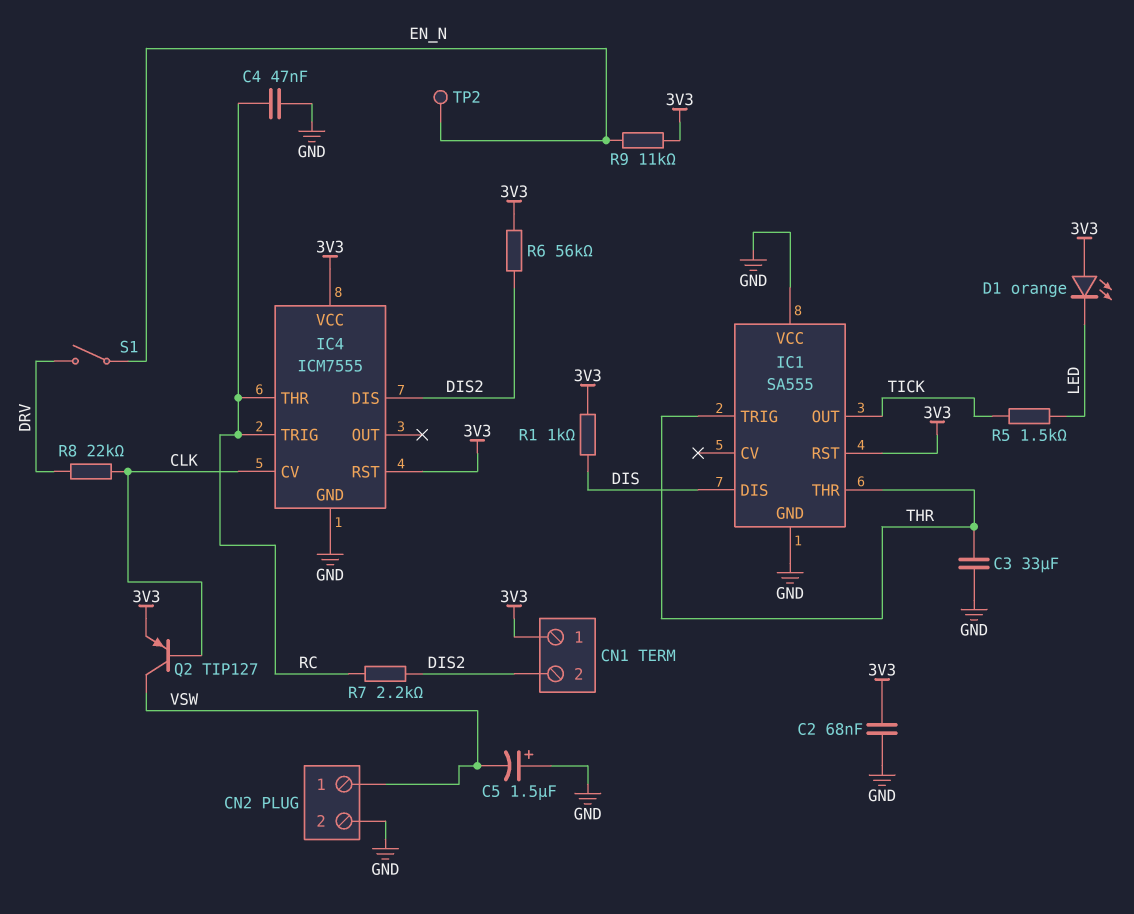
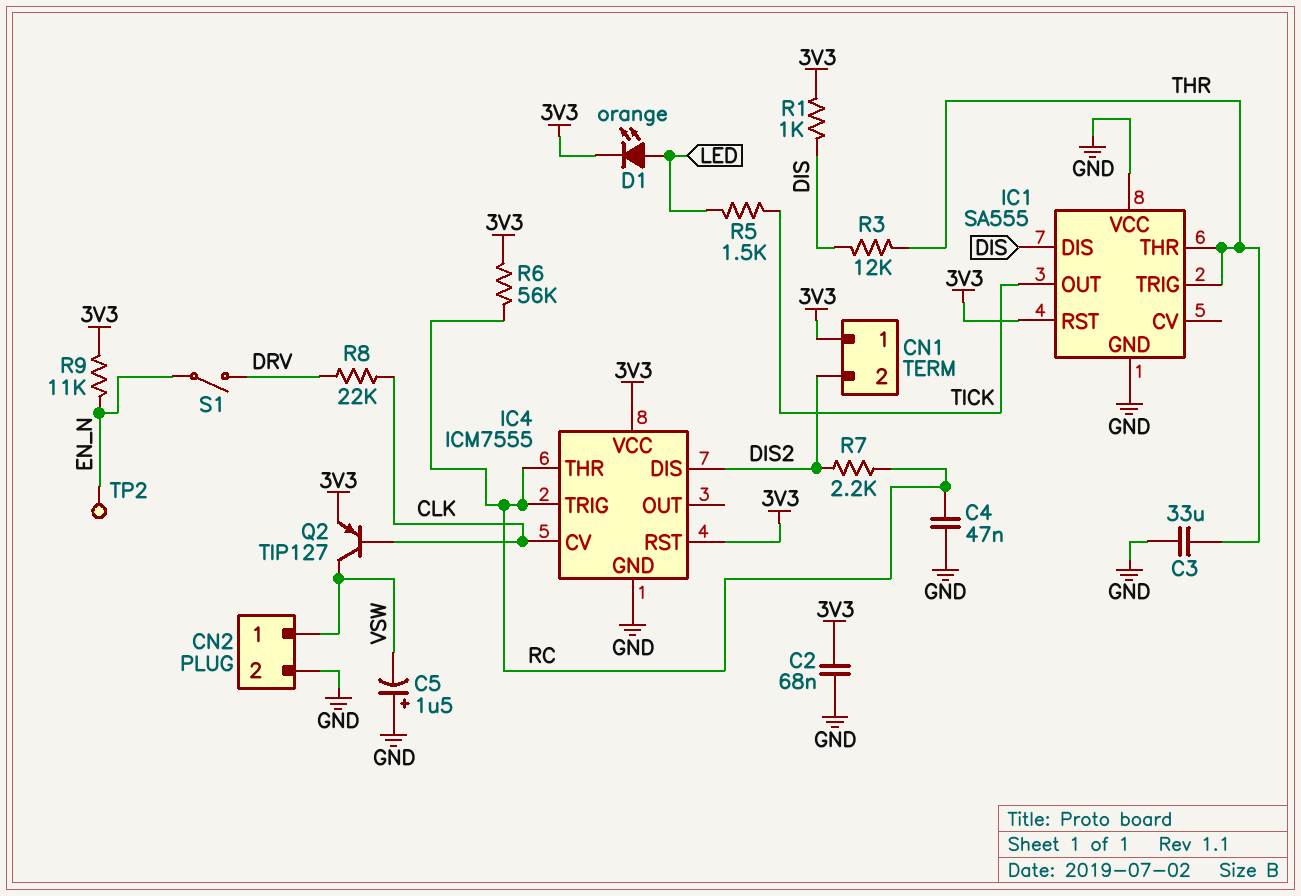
D1: LED orange (A 3V3, K LED) -> LED orange (A LED, K 3V3)
R3: none -> 12k (DIS, THR)
R6: 56k (3V3, DIS2) -> 56k (3V3, RC)

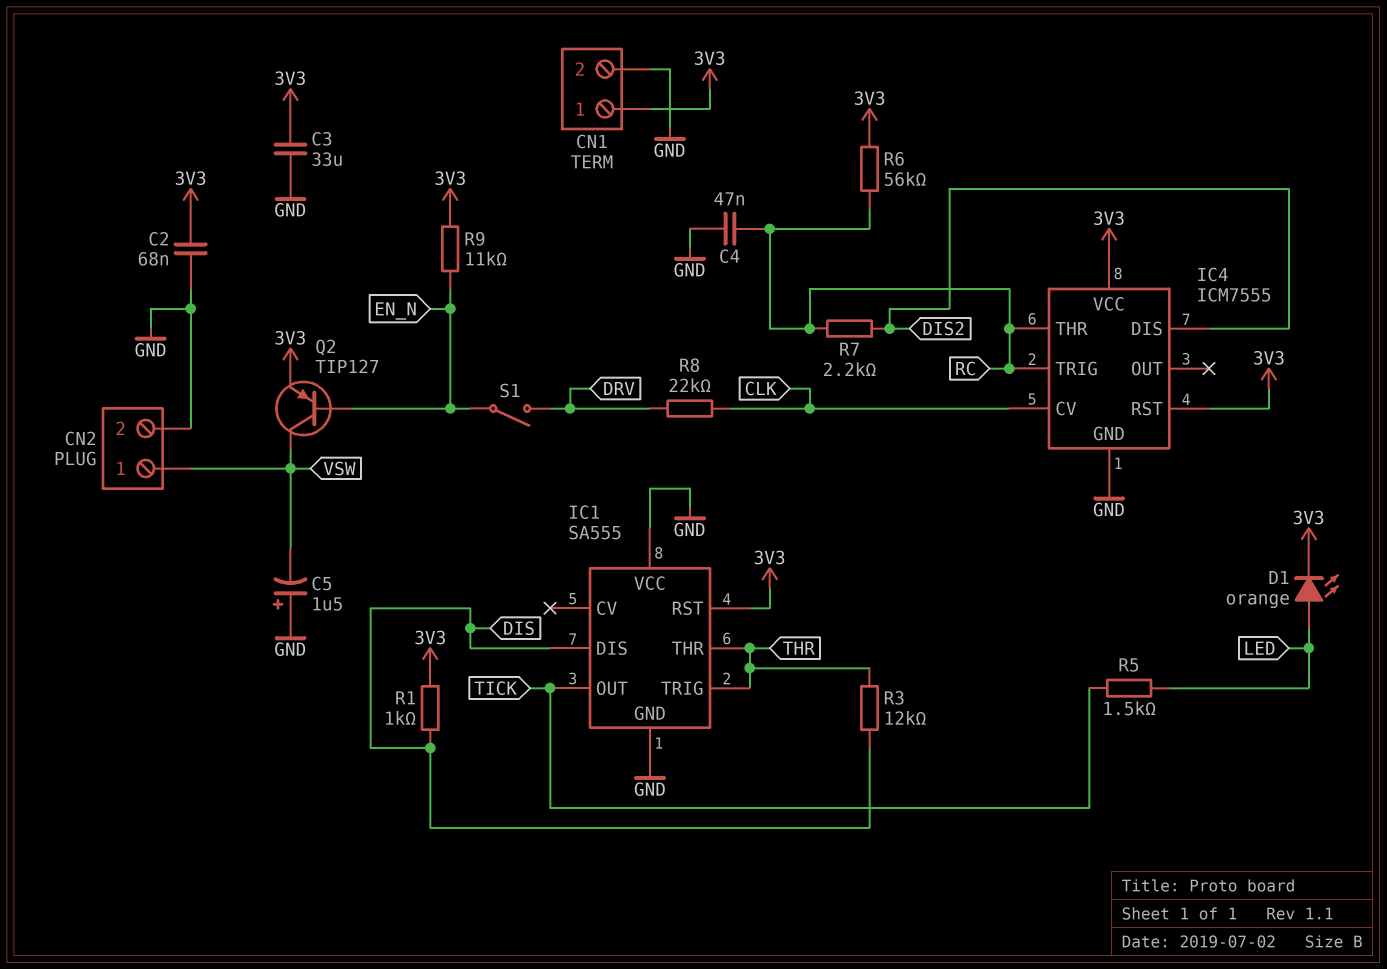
C3: 33uF (GND, THR) -> 33uF (3V3, GND)
CN1 pin 2: DIS2 -> GND
Q2: PNP TIP127 (B CLK, C VSW, E 3V3) -> PNP TIP127 (B EN_N, C VSW, E 3V3)
TP2: test point (EN_N) -> none

